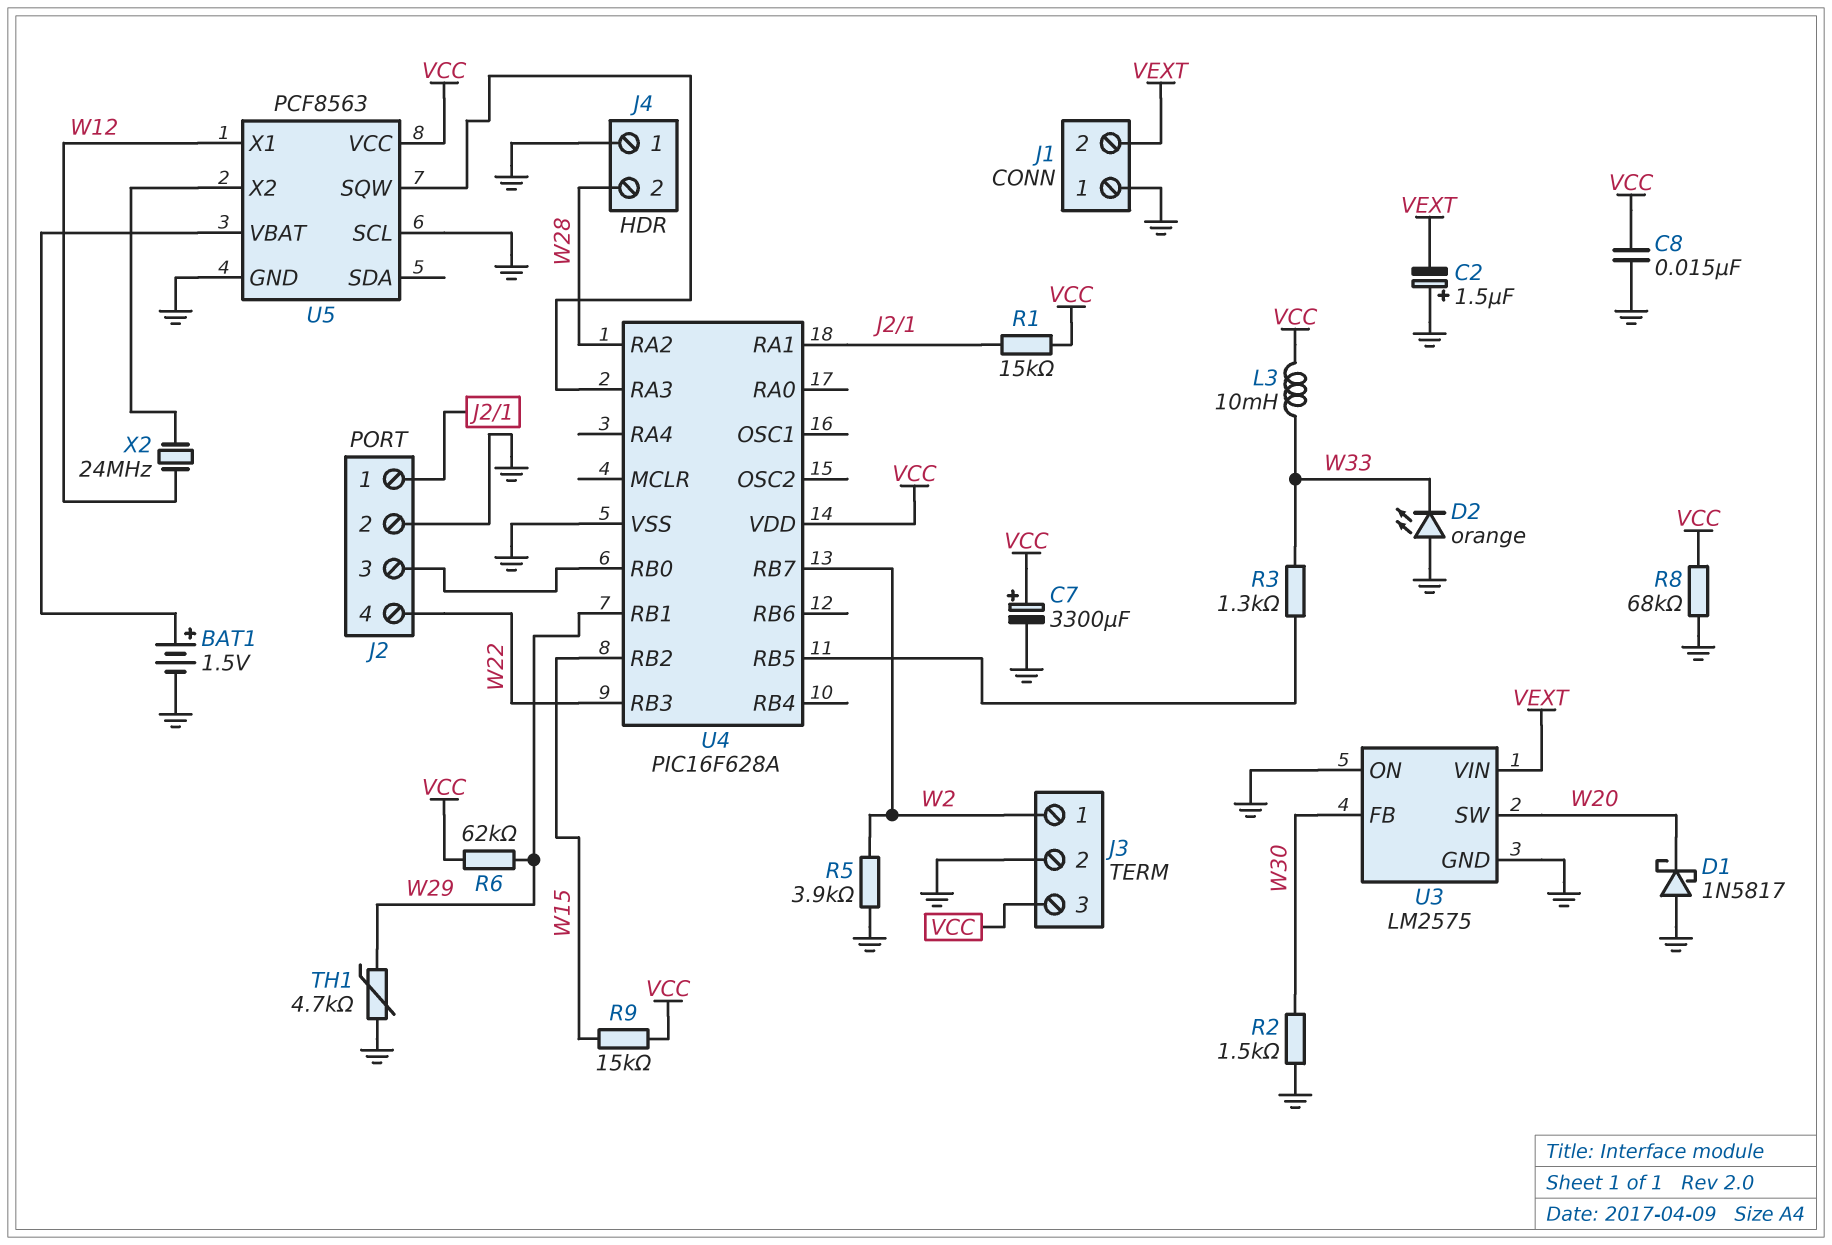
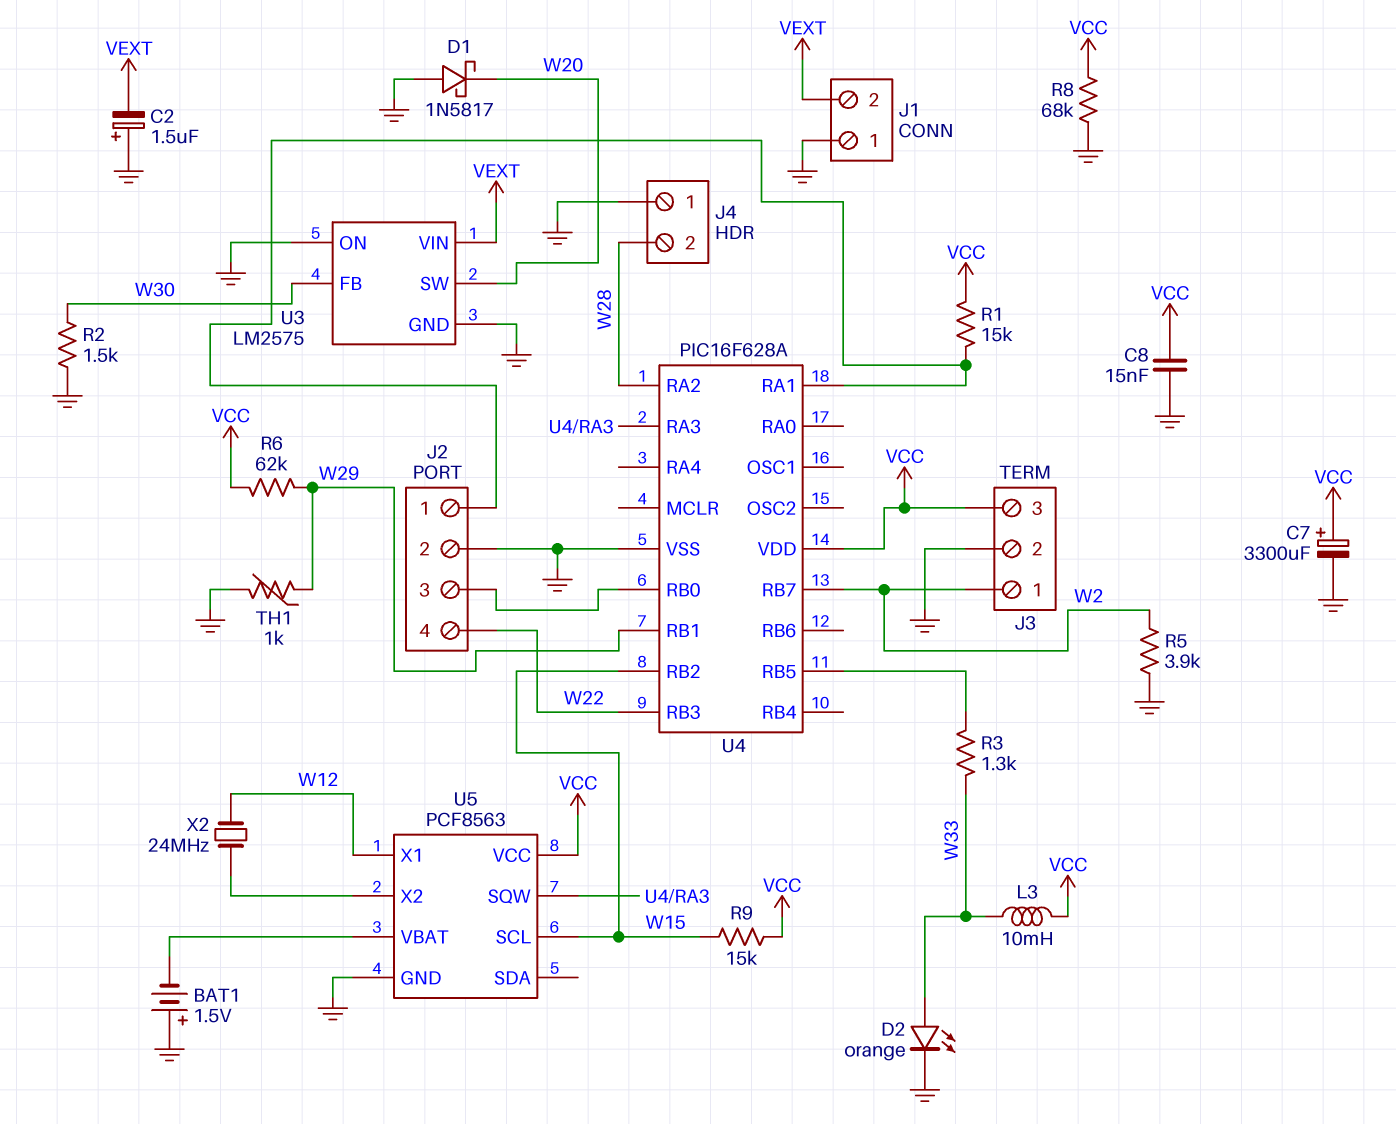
BAT1: 1.5V (plus U5/VBAT, minus GND) -> 1.5V (plus GND, minus U5/VBAT)
D2: LED orange (A GND, K W33) -> LED orange (A W33, K GND)
TH1: 4.7k (GND, W29) -> 1k (GND, W29)
U5 pin SCL: GND -> W15

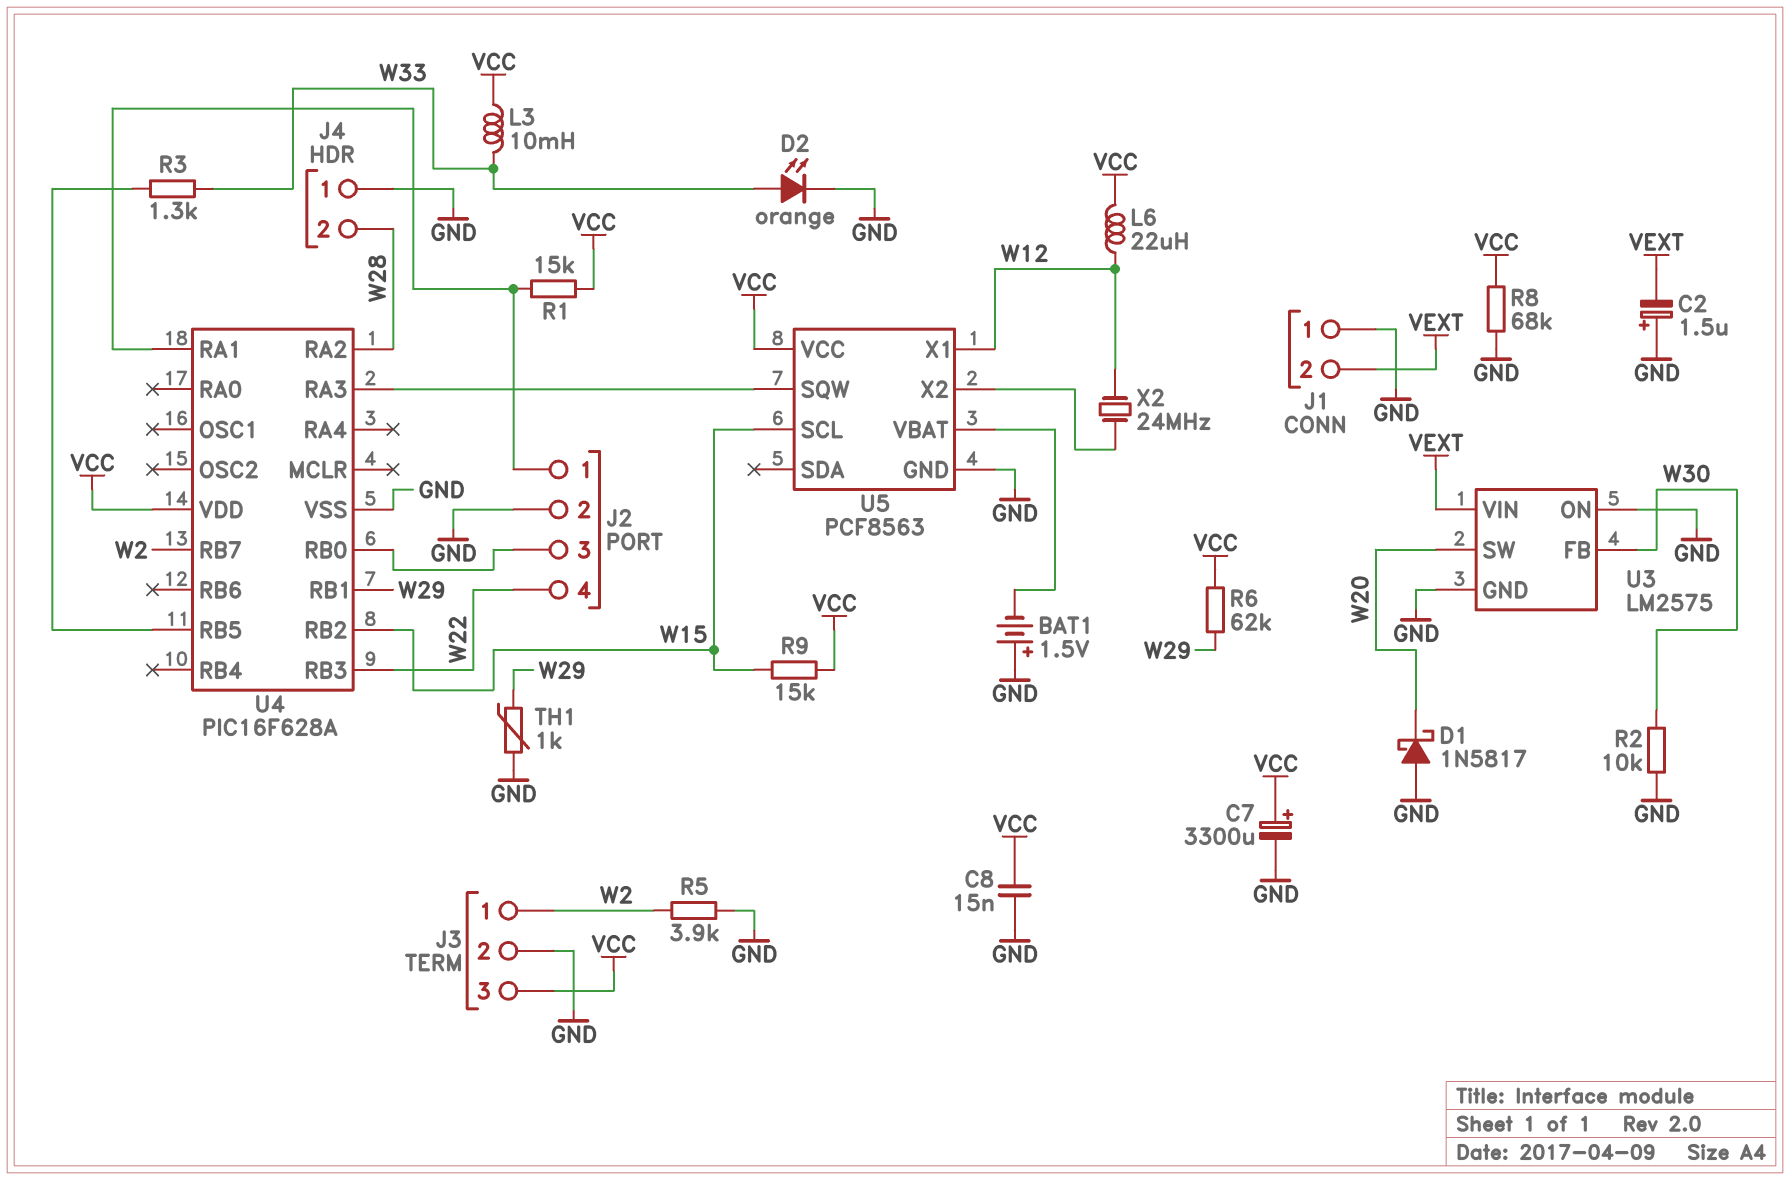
L6: none -> 22uH (VCC, W12)
R2: 1.5k (GND, W30) -> 10k (GND, W30)

